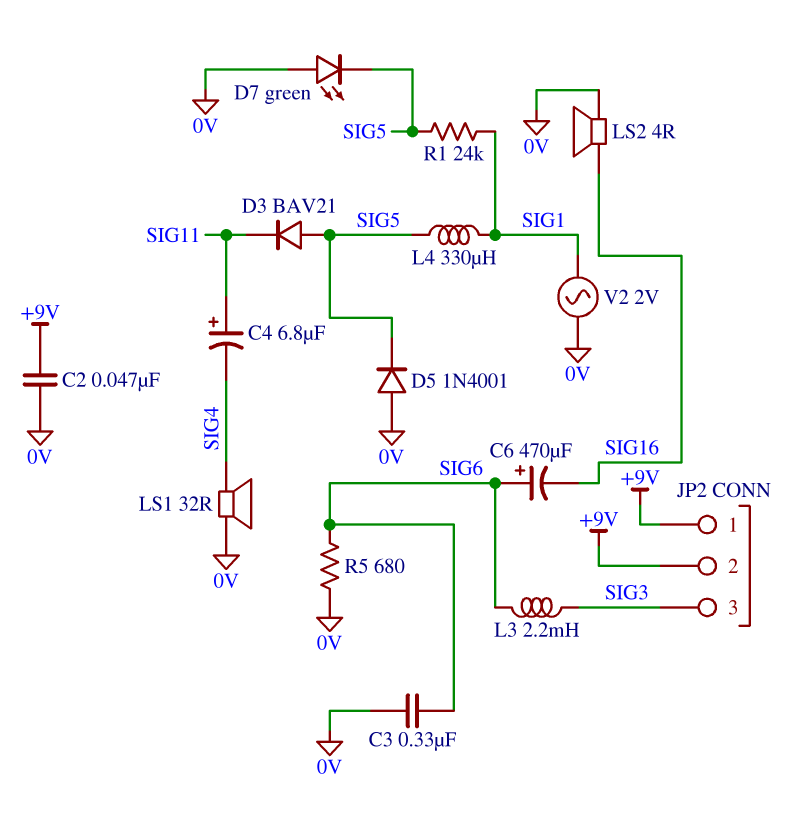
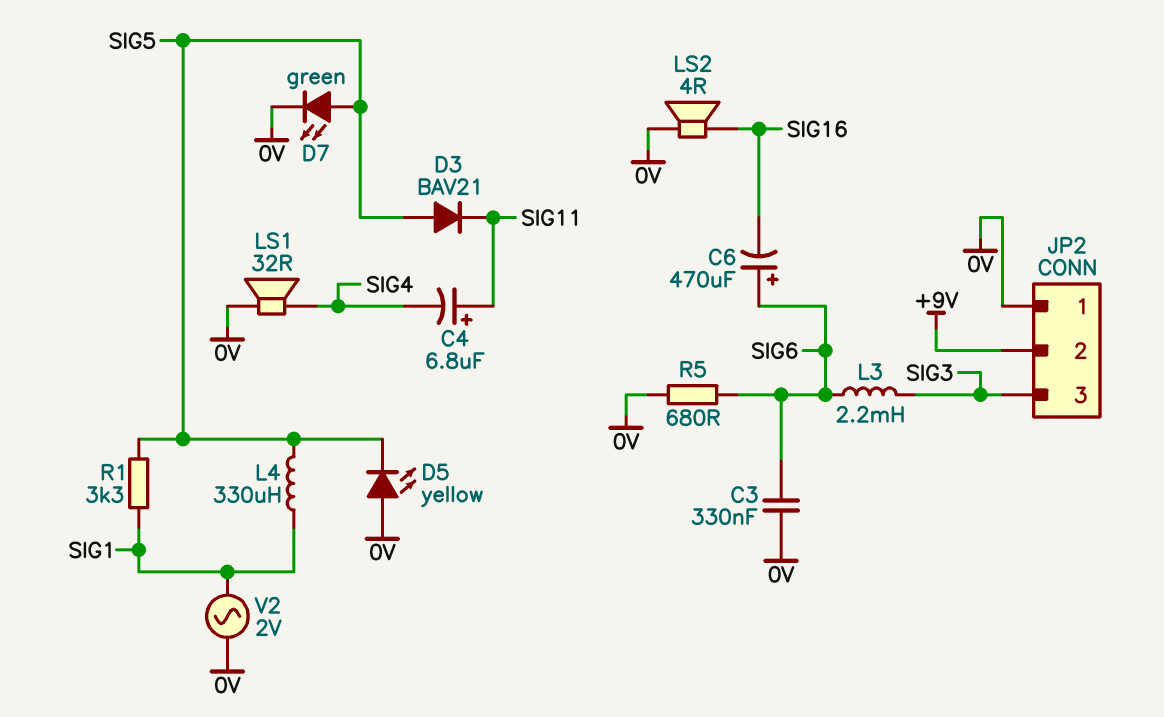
C2: 47nF (+9V, 0V) -> none
D5: diode 1N4001 (A 0V, K SIG5) -> LED yellow (A 0V, K SIG5)
D7: LED green (A 0V, K SIG5) -> LED green (A SIG5, K 0V)
JP2 pin 1: +9V -> 0V
R1: 24k (SIG1, SIG5) -> 3.3k (SIG1, SIG5)

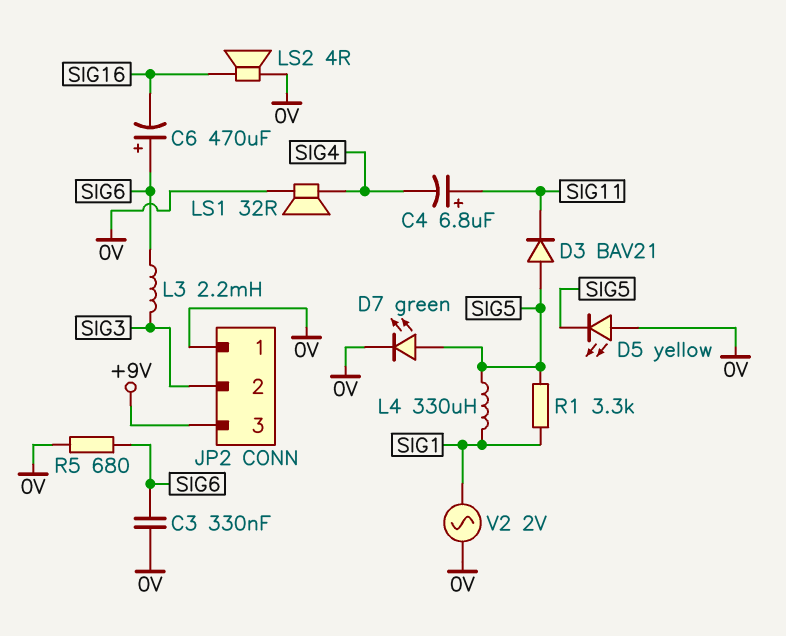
JP2 pin 2: +9V -> SIG3
JP2 pin 3: SIG3 -> +9V

